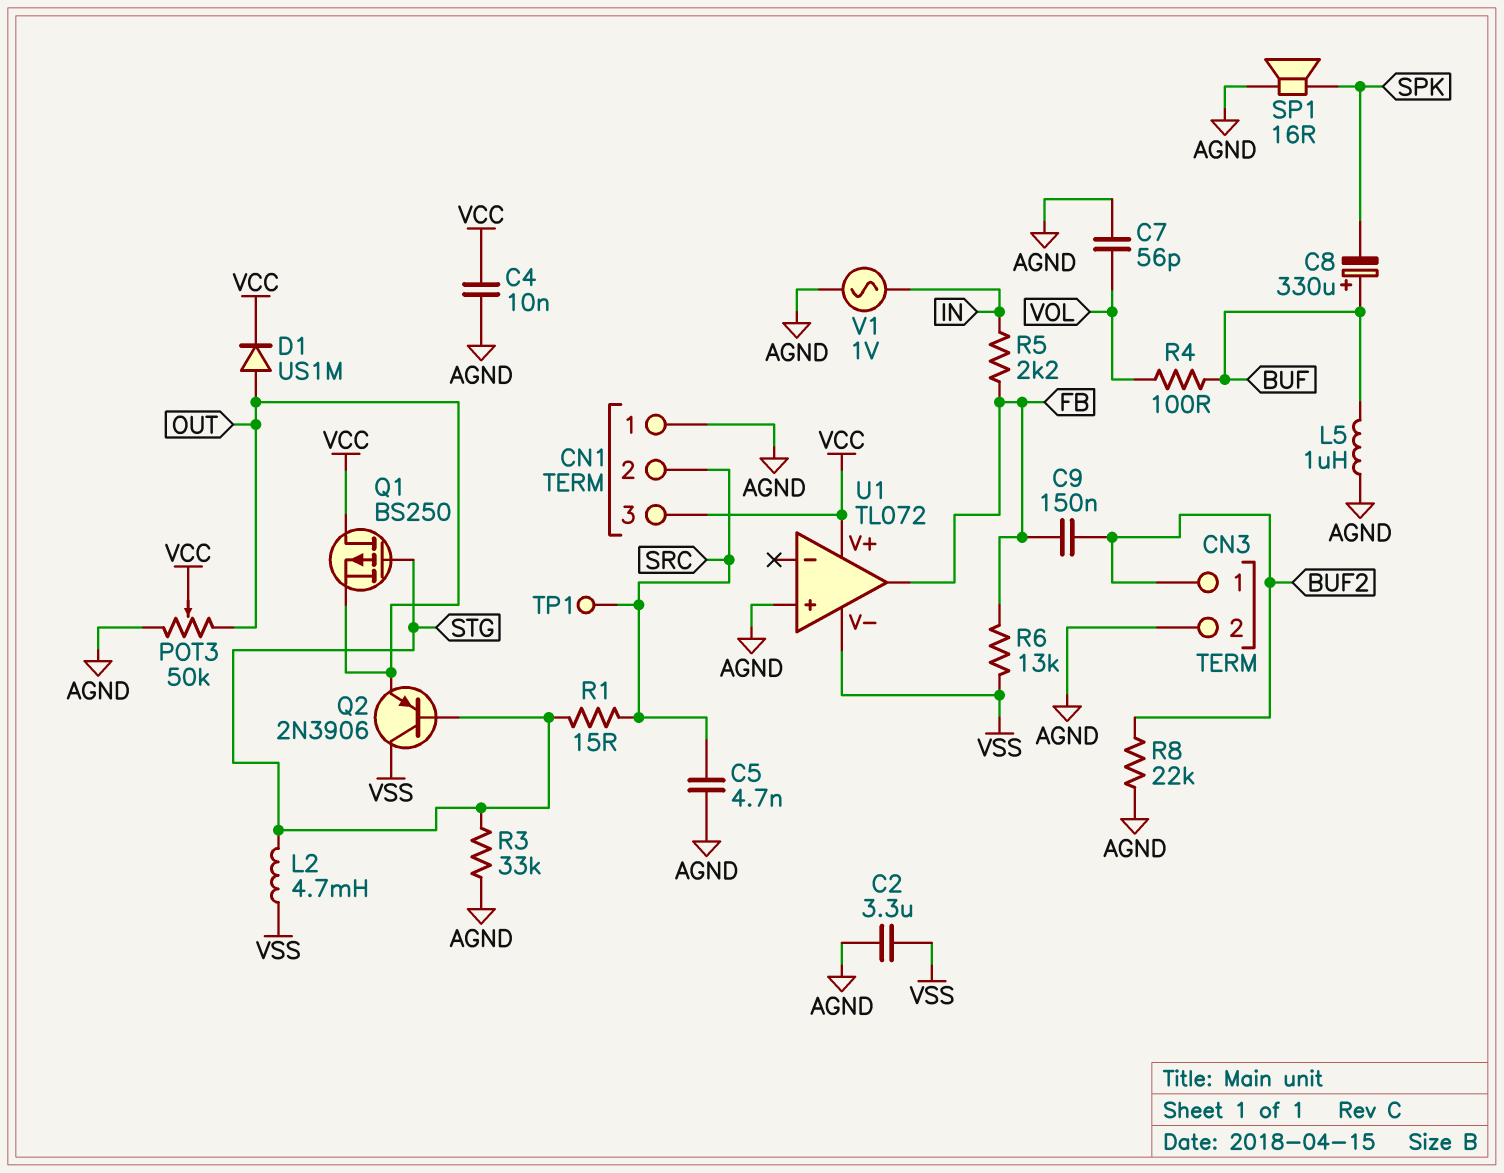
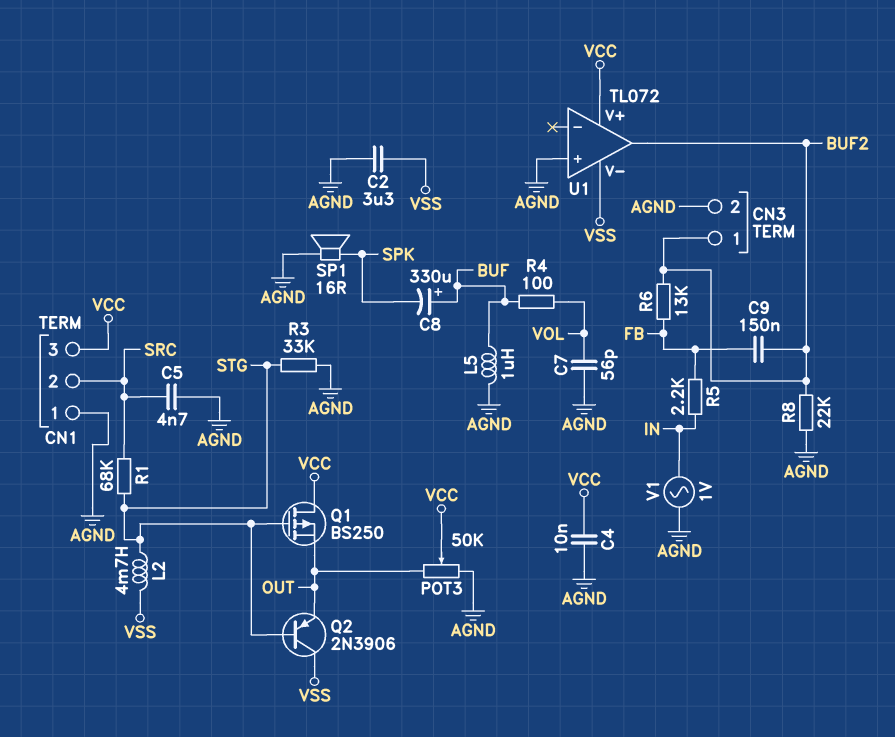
D1: diode US1M (A OUT, K VCC) -> none
R1: 15 (SRC, STG) -> 68k (SRC, STG)
R6: 13k (FB, VSS) -> 13k (BUF2, FB)
TP1: test point (SRC) -> none
U1 pin out: FB -> BUF2

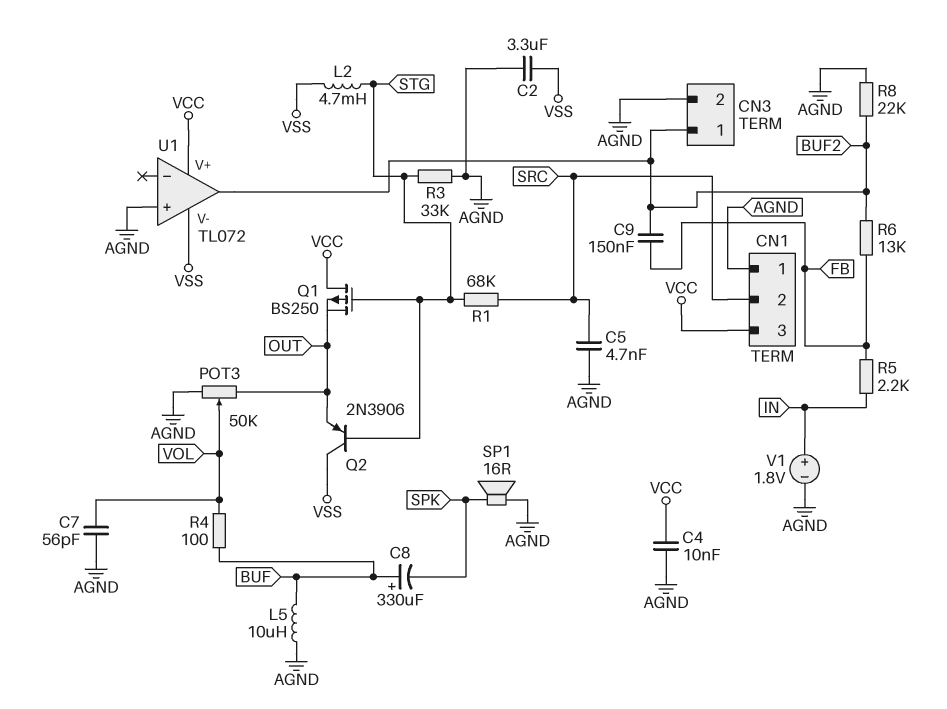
L5: 1uH (AGND, BUF) -> 10uH (AGND, BUF)
POT3: 50k (AGND, OUT, wiper VCC) -> 50k (AGND, OUT, wiper VOL)
V1: AC 1V (AGND, IN) -> 1.8V (plus IN, minus AGND)

